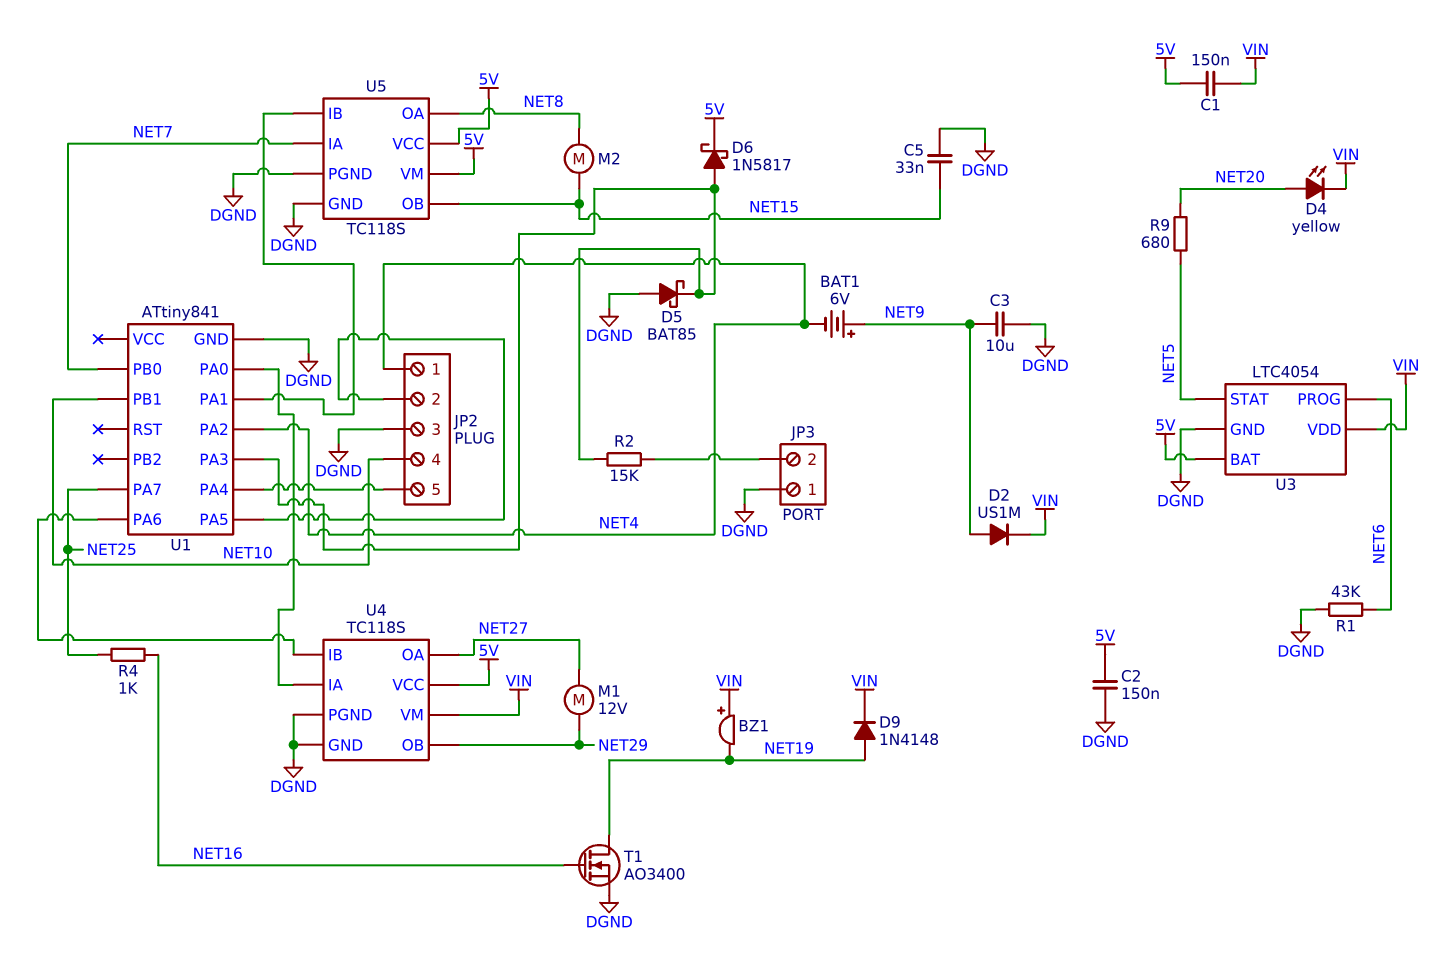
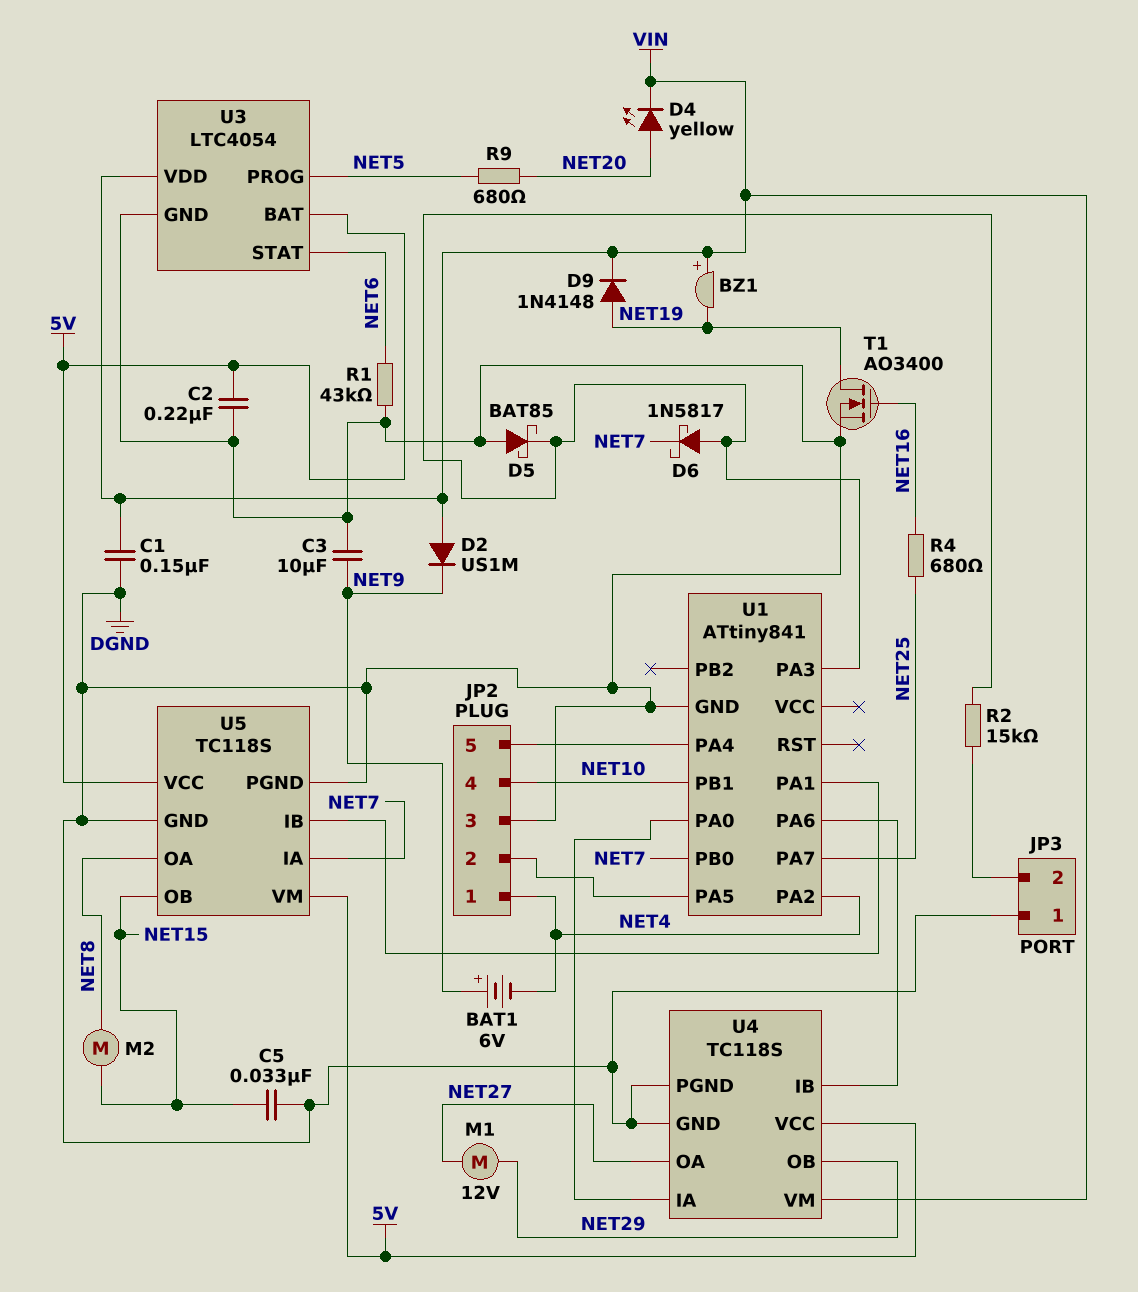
C1: 150nF (5V, VIN) -> 150nF (DGND, VIN)
C2: 150nF (5V, DGND) -> 220nF (5V, DGND)
D2: diode US1M (A NET9, K VIN) -> diode US1M (A VIN, K NET9)
D6: schottky 1N5817 (A U1/PA3, K 5V) -> schottky 1N5817 (A U1/PA3, K NET7)
R4: 1k (NET16, NET25) -> 680 (NET16, NET25)
U3 pin PROG: NET6 -> NET5
U3 pin STAT: NET5 -> NET6

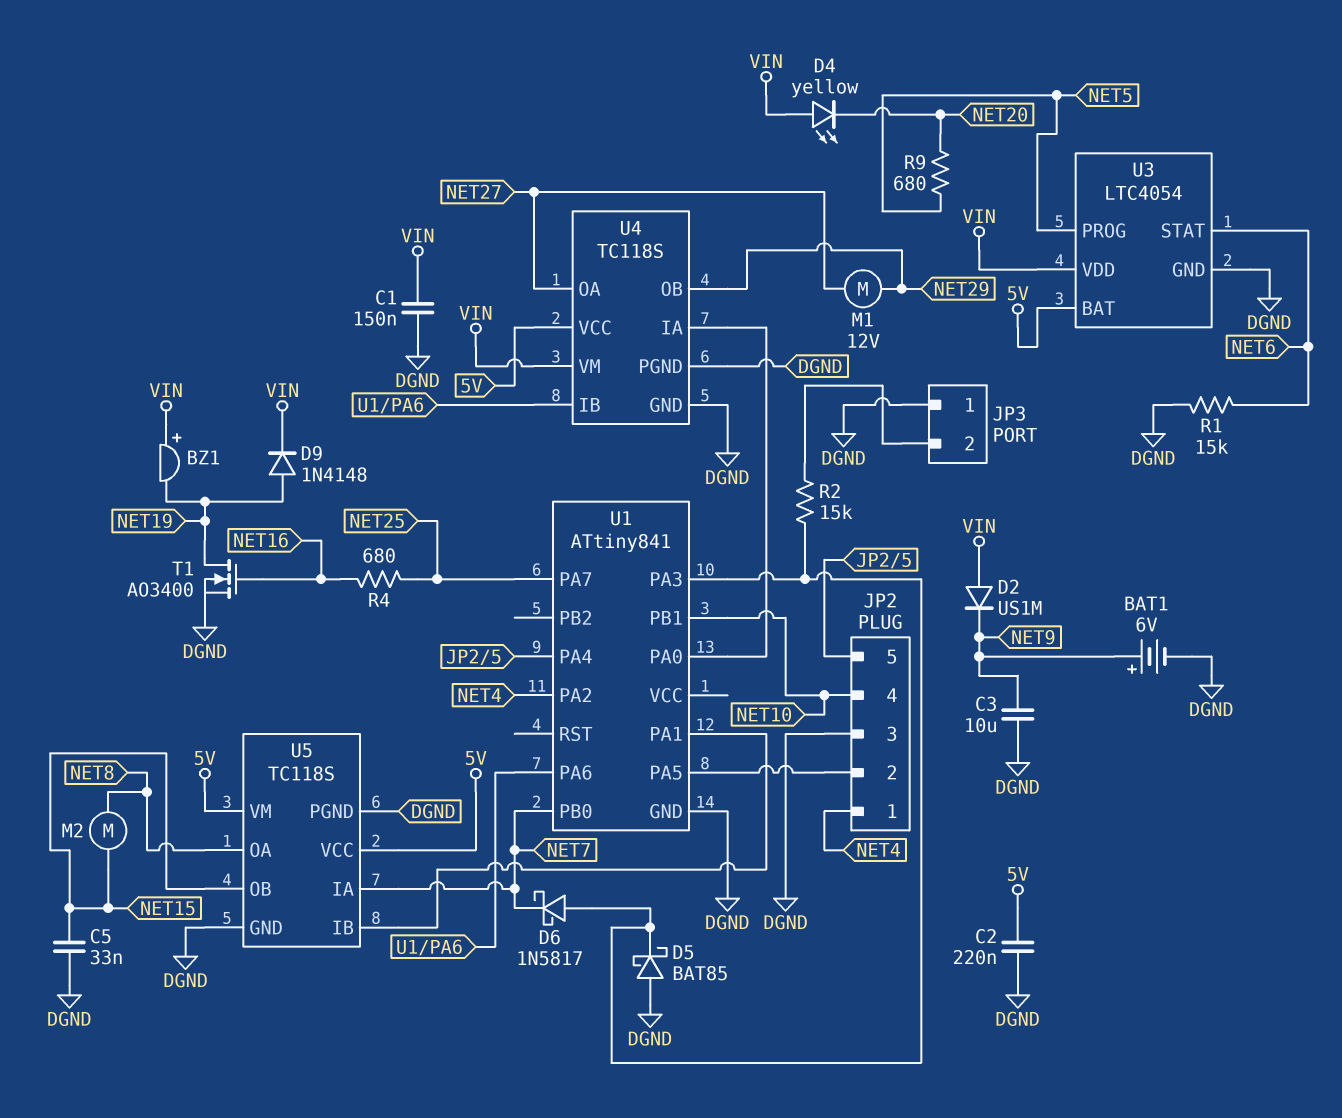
BAT1: 6V (plus NET9, minus NET4) -> 6V (plus NET9, minus DGND)
D4: LED yellow (A NET20, K VIN) -> LED yellow (A VIN, K NET20)
R1: 43k (DGND, NET6) -> 15k (DGND, NET6)

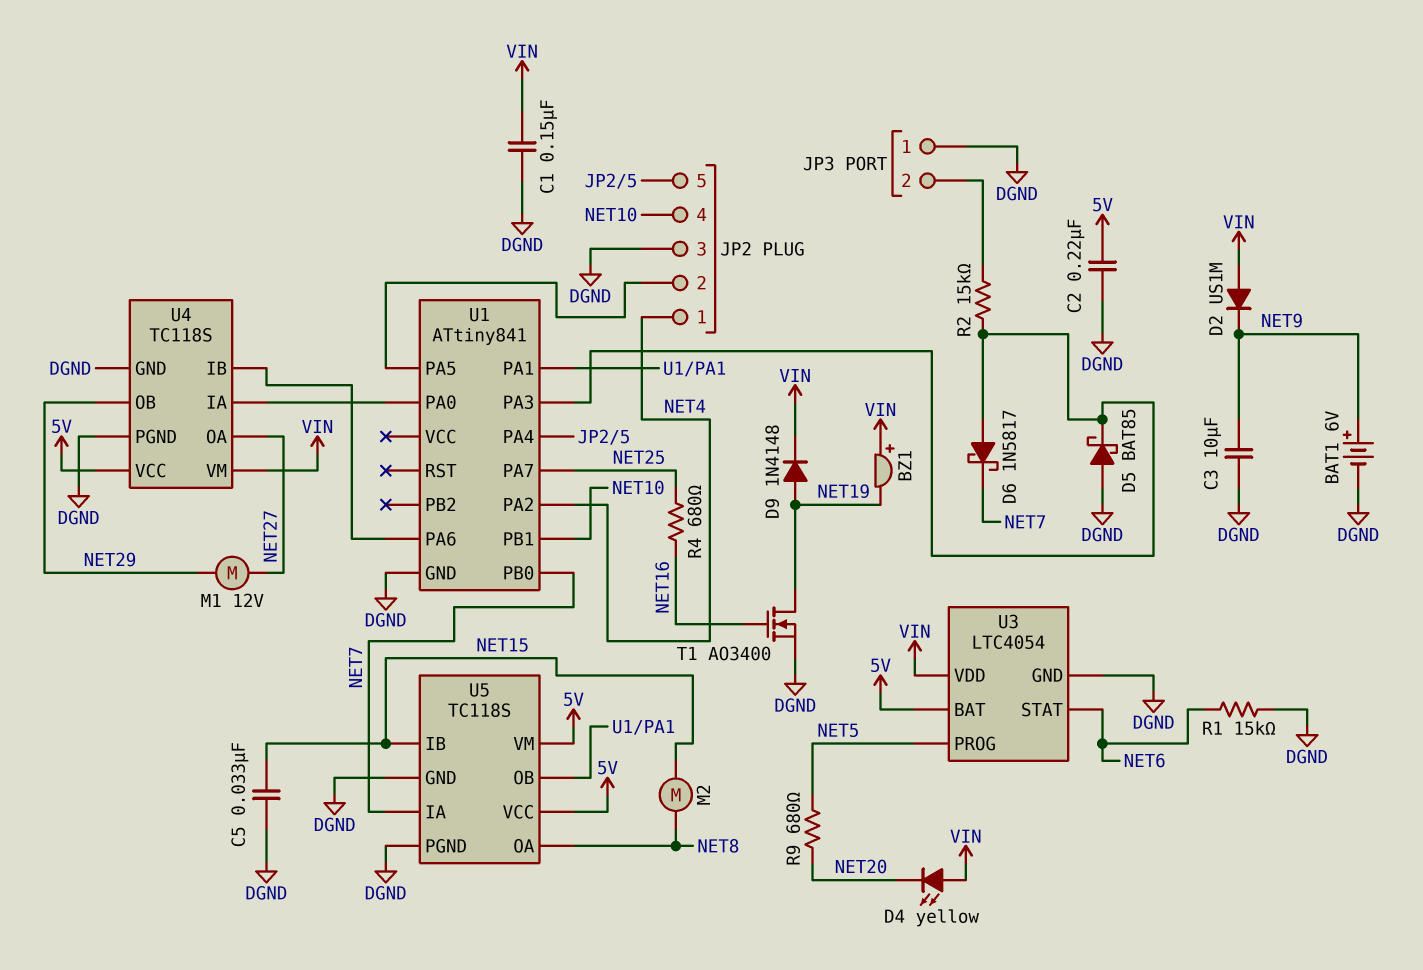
U5 pin IB: U1/PA1 -> NET15
U5 pin OB: NET15 -> U1/PA1

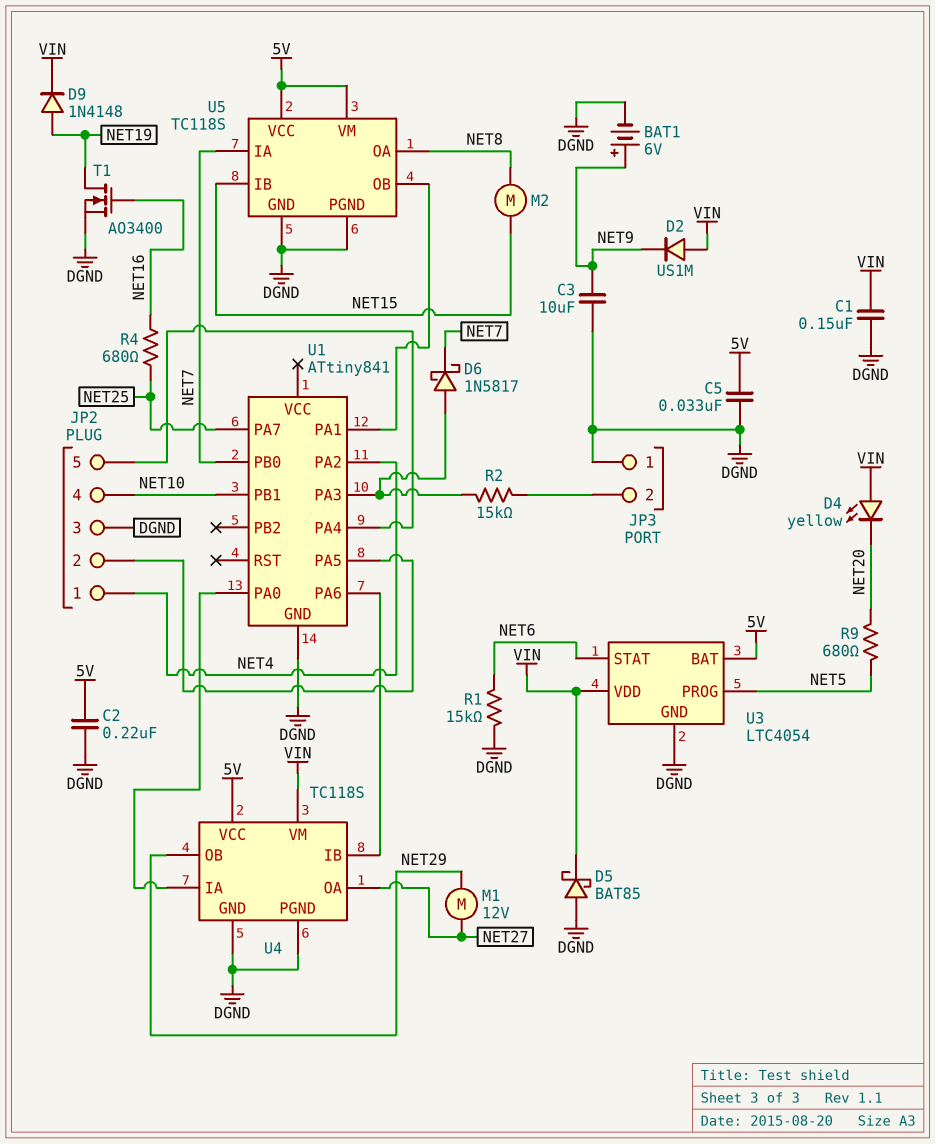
BZ1: buzzer (plus VIN, minus NET19) -> none
C5: 33nF (DGND, NET15) -> 33nF (5V, DGND)
D5: schottky BAT85 (A DGND, K U1/PA3) -> schottky BAT85 (A DGND, K VIN)

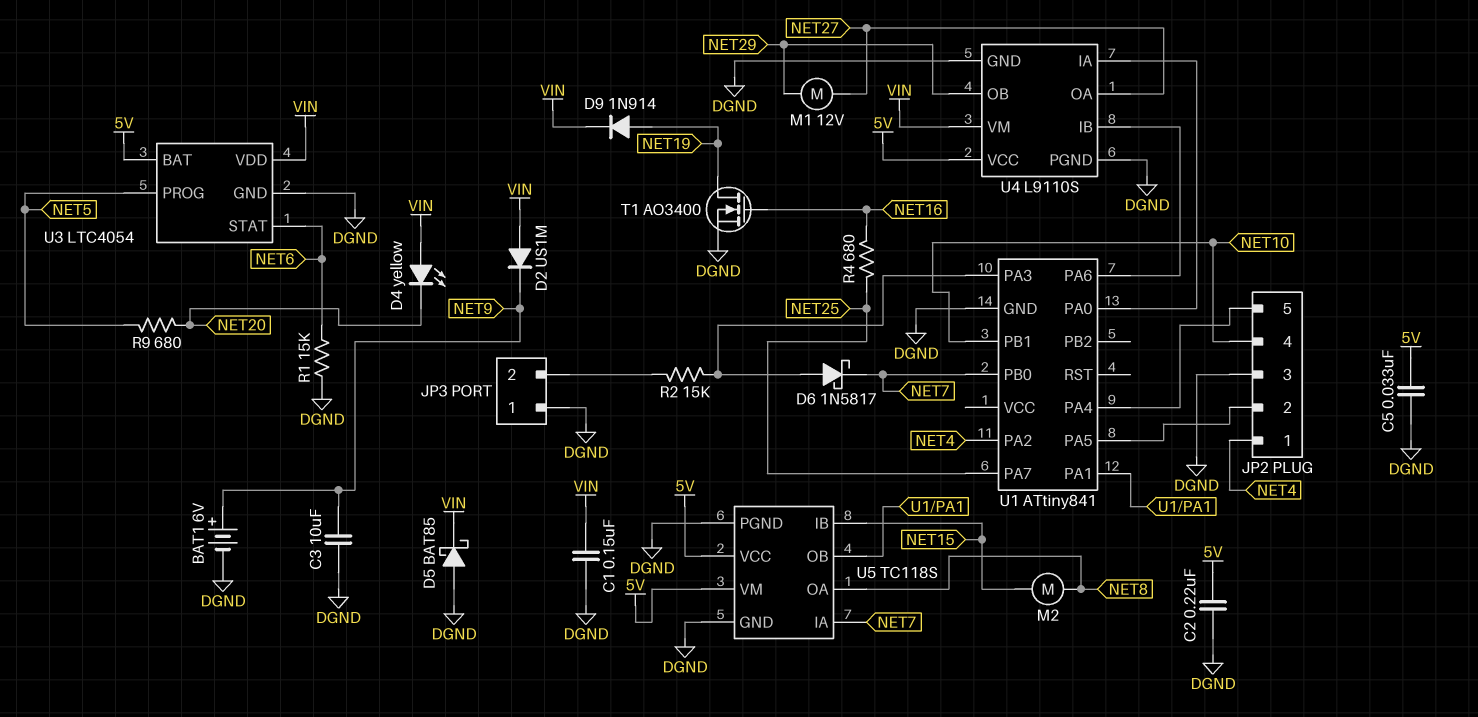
D9: diode 1N4148 (A NET19, K VIN) -> diode 1N914 (A NET19, K VIN)
U4: TC118S -> L9110S

